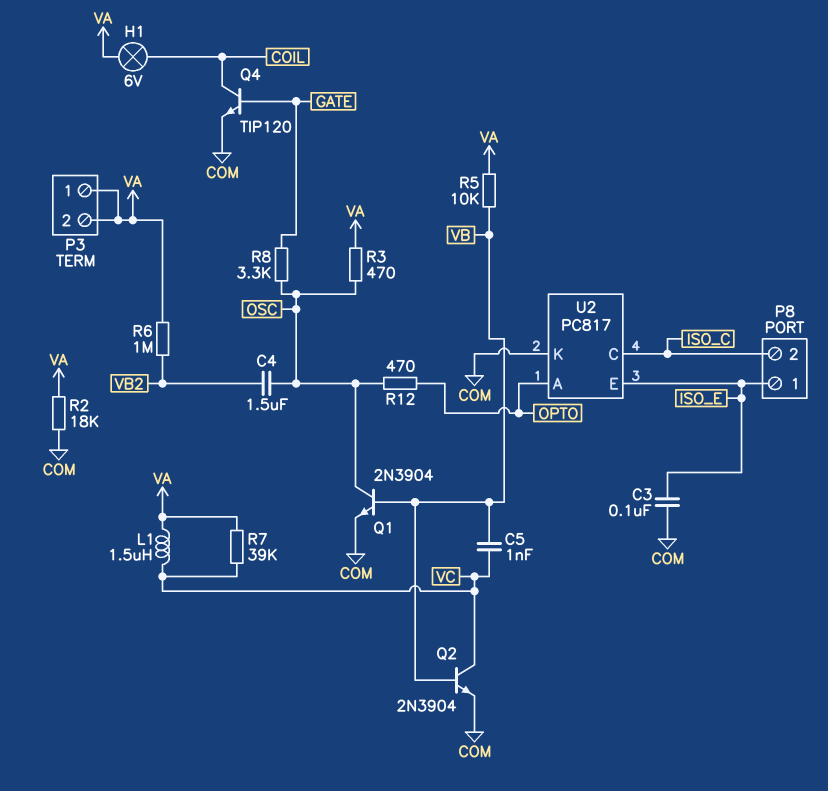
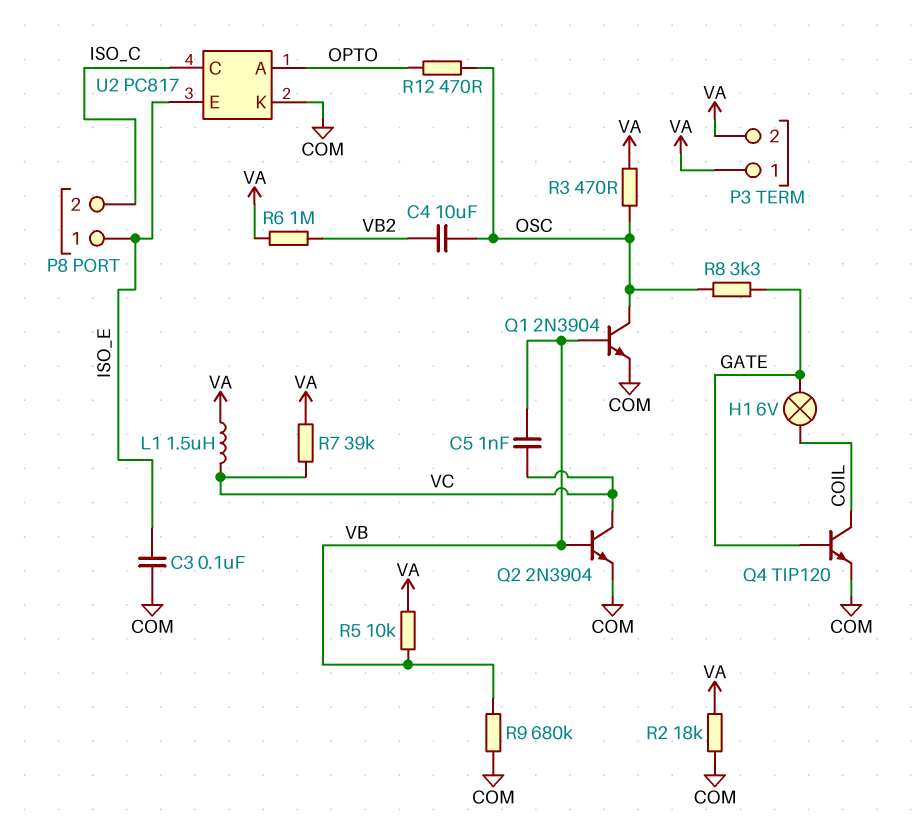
C4: 1.5uF (OSC, VB2) -> 10uF (OSC, VB2)
H1: lamp 6V (COIL, VA) -> lamp 6V (COIL, GATE)
R9: none -> 680k (COM, VB)

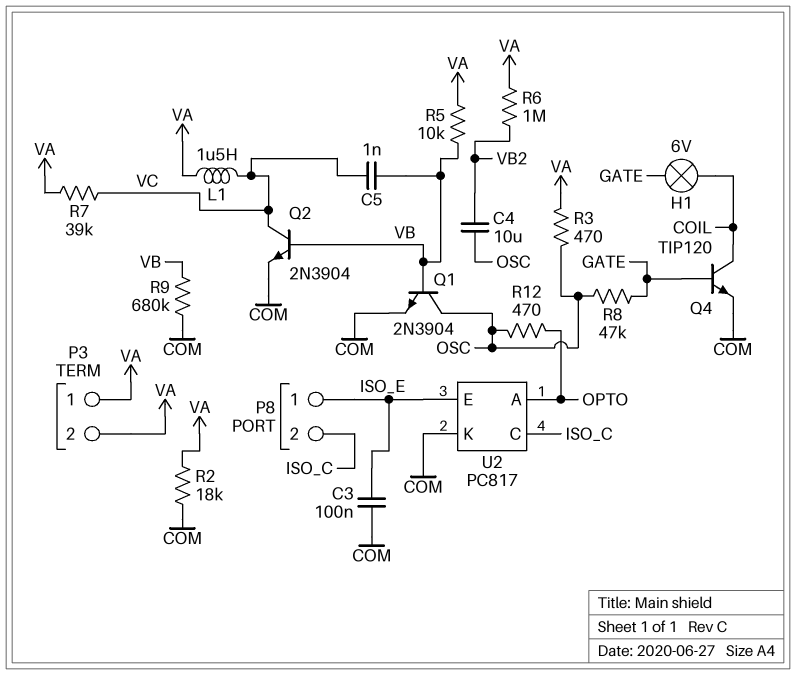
R8: 3.3k (GATE, OSC) -> 47k (GATE, OSC)

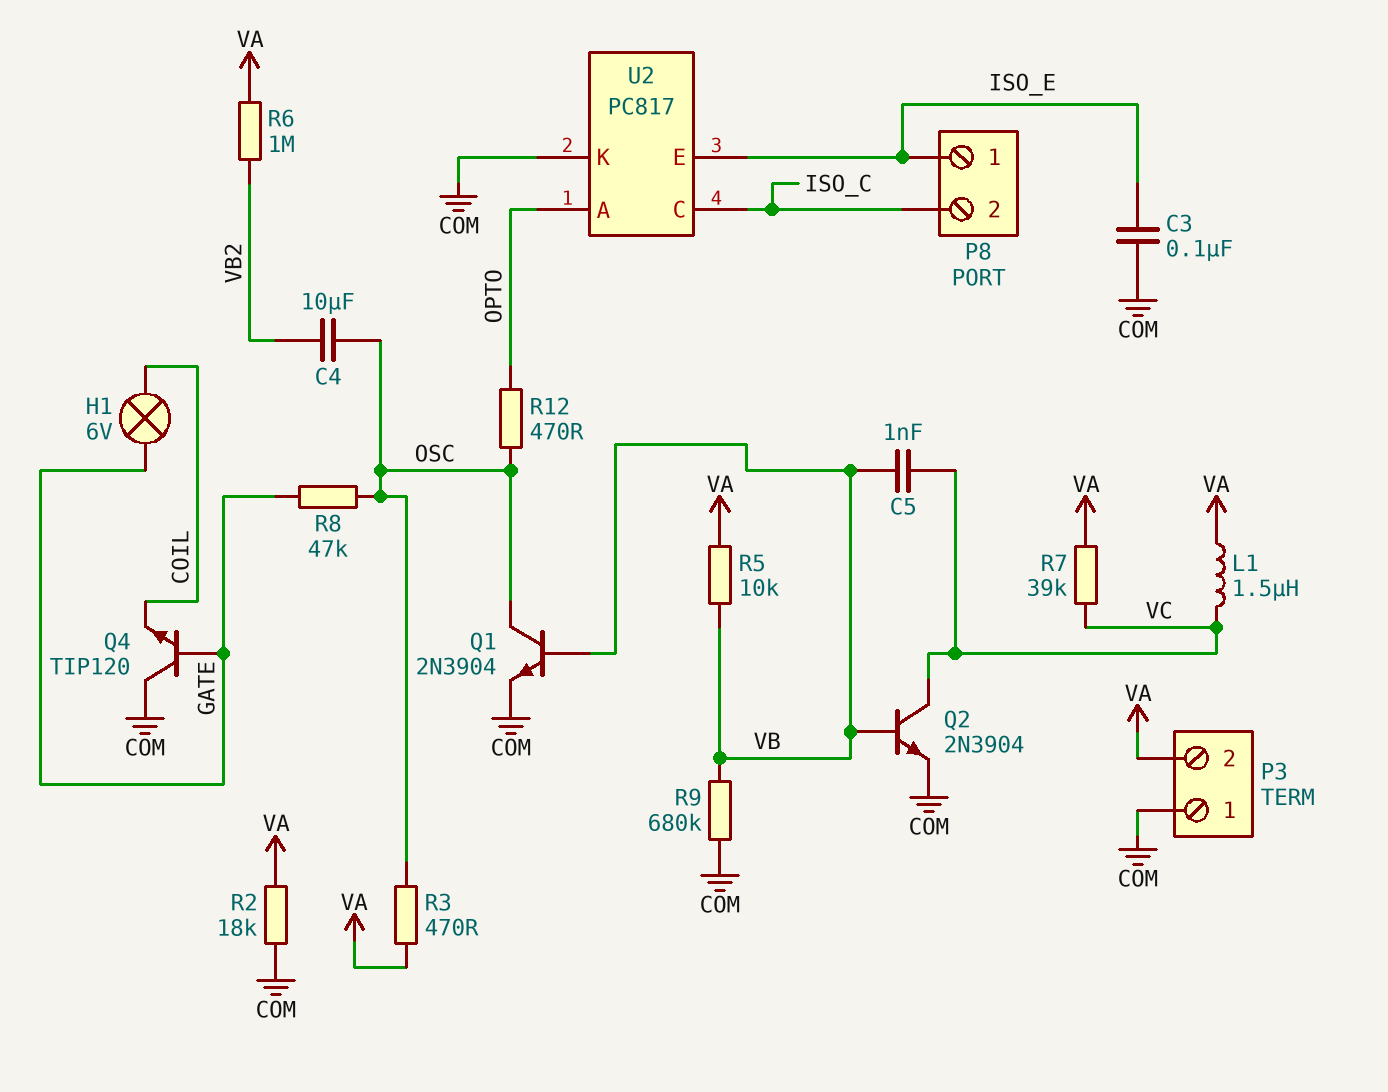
P3 pin 1: VA -> COM
Q4: NPN TIP120 (B GATE, C COIL, E COM) -> NPN TIP120 (B GATE, C COM, E COIL)

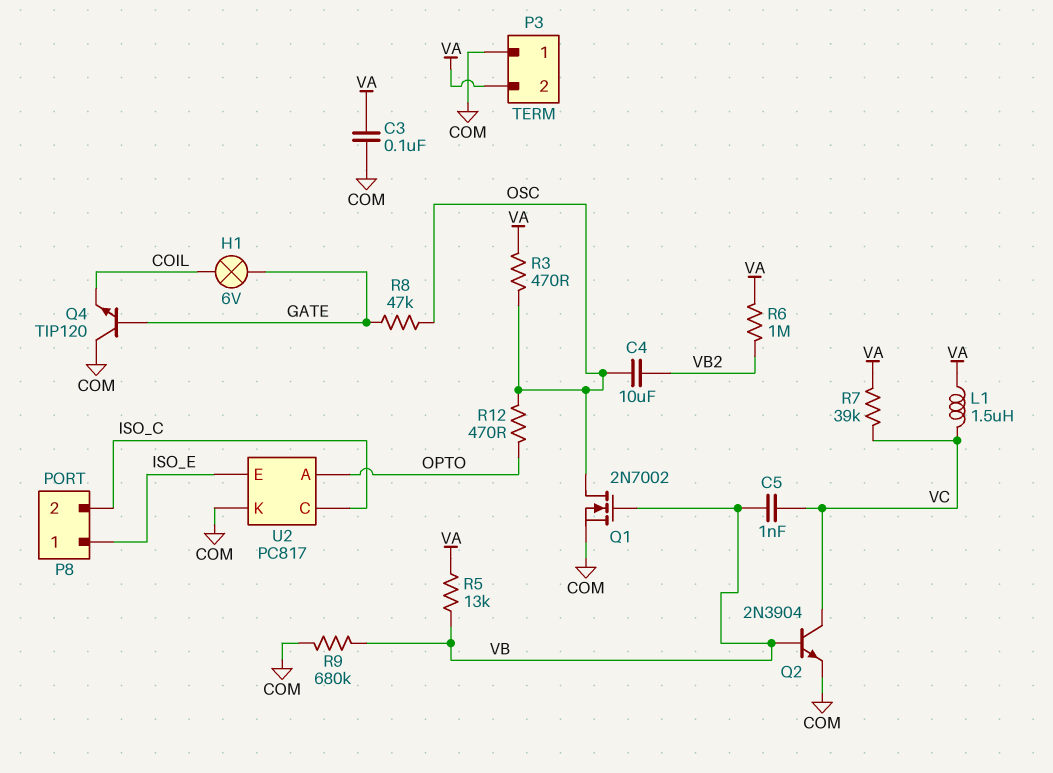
C3: 100nF (COM, ISO_E) -> 100nF (COM, VA)
Q1: NPN 2N3904 (B VB, C OSC, E COM) -> NMOS 2N7002 (G VB, D OSC, S COM)
R2: 18k (COM, VA) -> none
R5: 10k (VA, VB) -> 13k (VA, VB)

